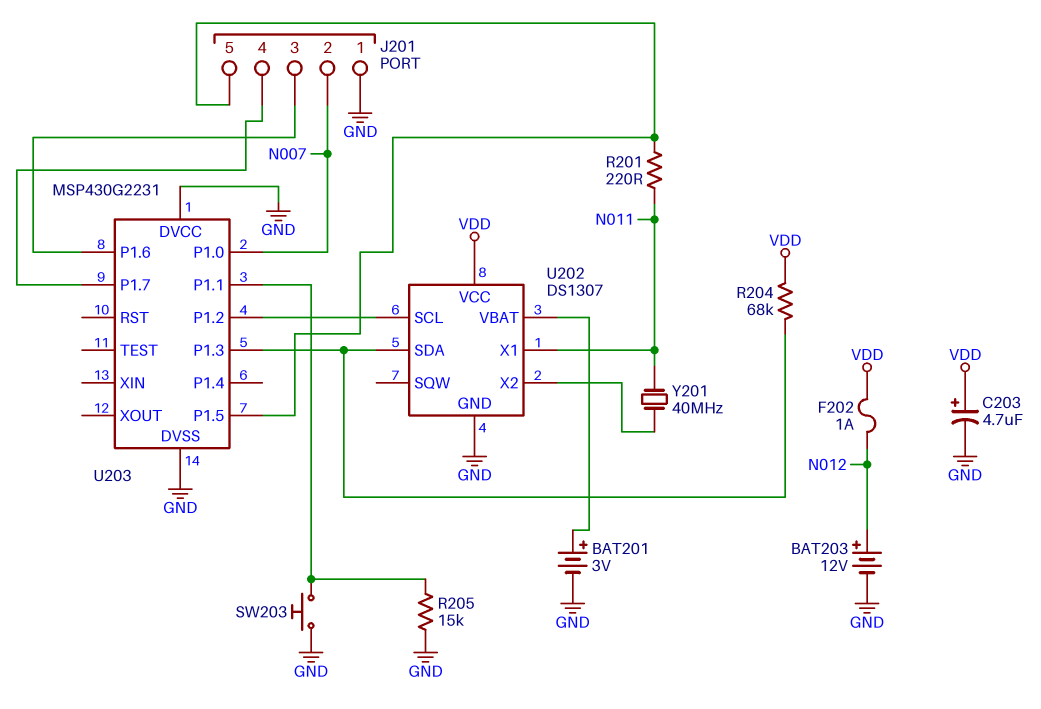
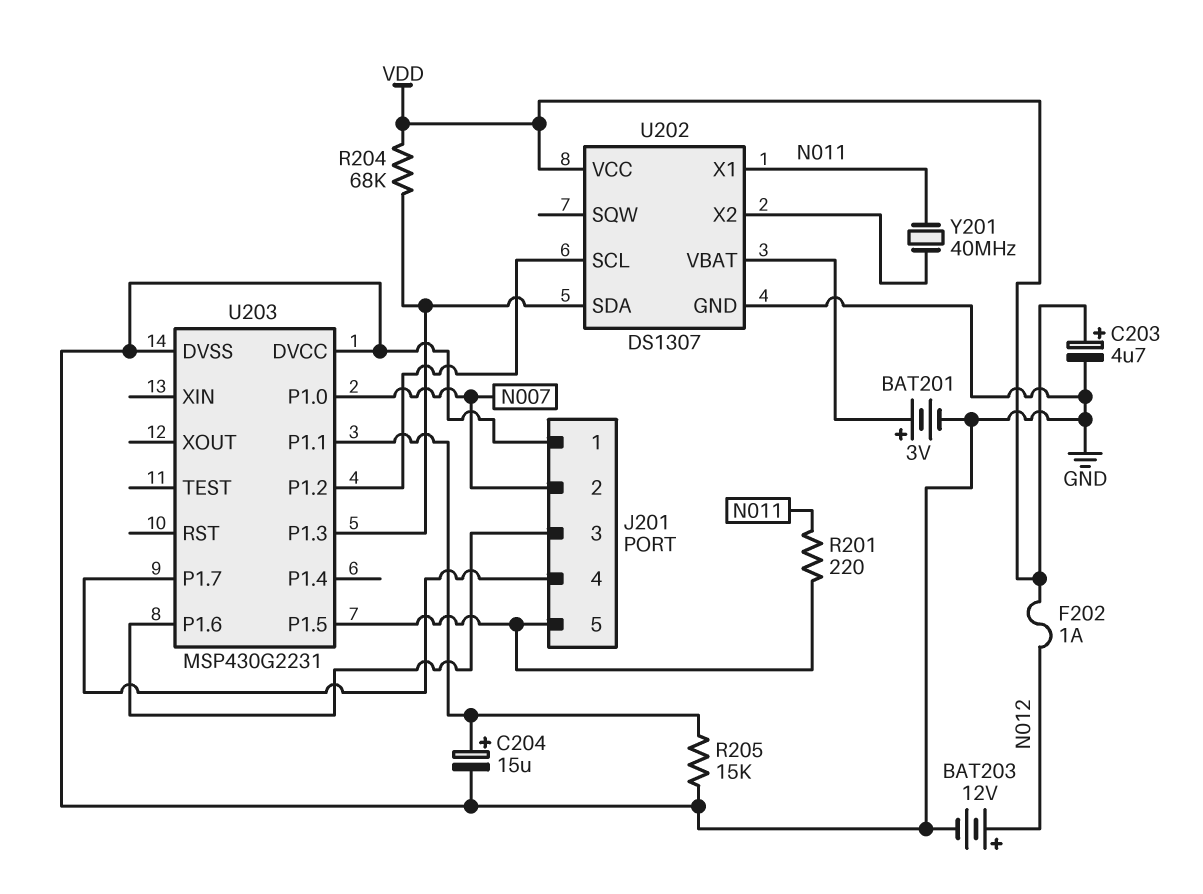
C204: none -> 15uF (plus U203/P1.1, minus GND)
SW203: button (GND, U203/P1.1) -> none

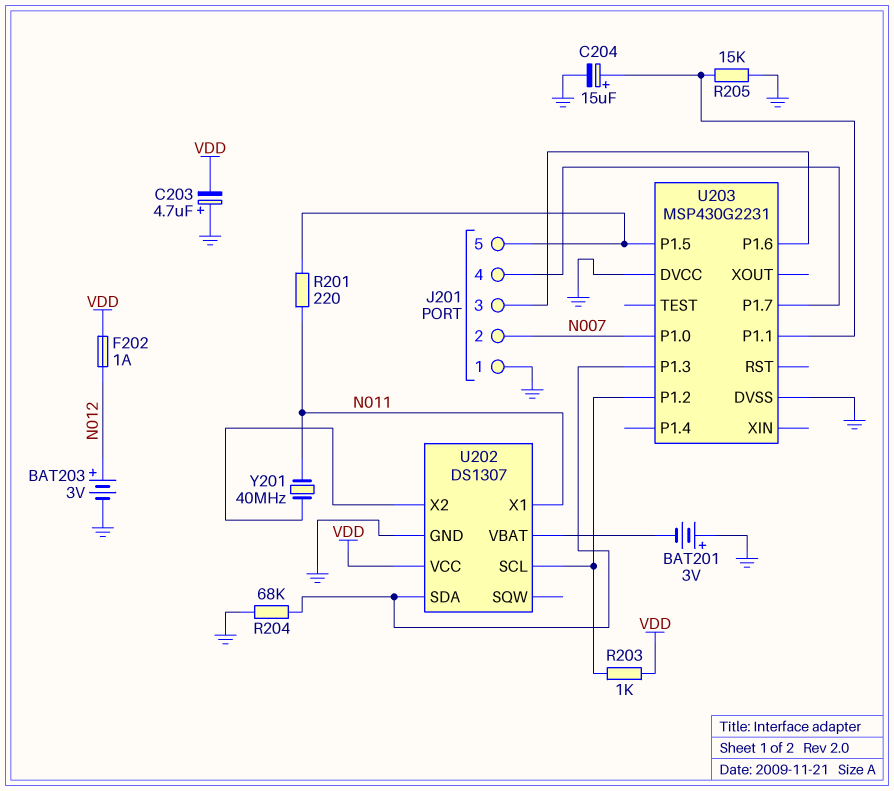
BAT201: 3V (plus U202/VBAT, minus GND) -> 3V (plus GND, minus U202/VBAT)
BAT203: 12V (plus N012, minus GND) -> 3V (plus N012, minus GND)
C203: 4.7uF (plus VDD, minus GND) -> 4.7uF (plus GND, minus VDD)
R203: none -> 1k (U202/SCL, VDD)
R204: 68k (U202/SDA, VDD) -> 68k (GND, U202/SDA)

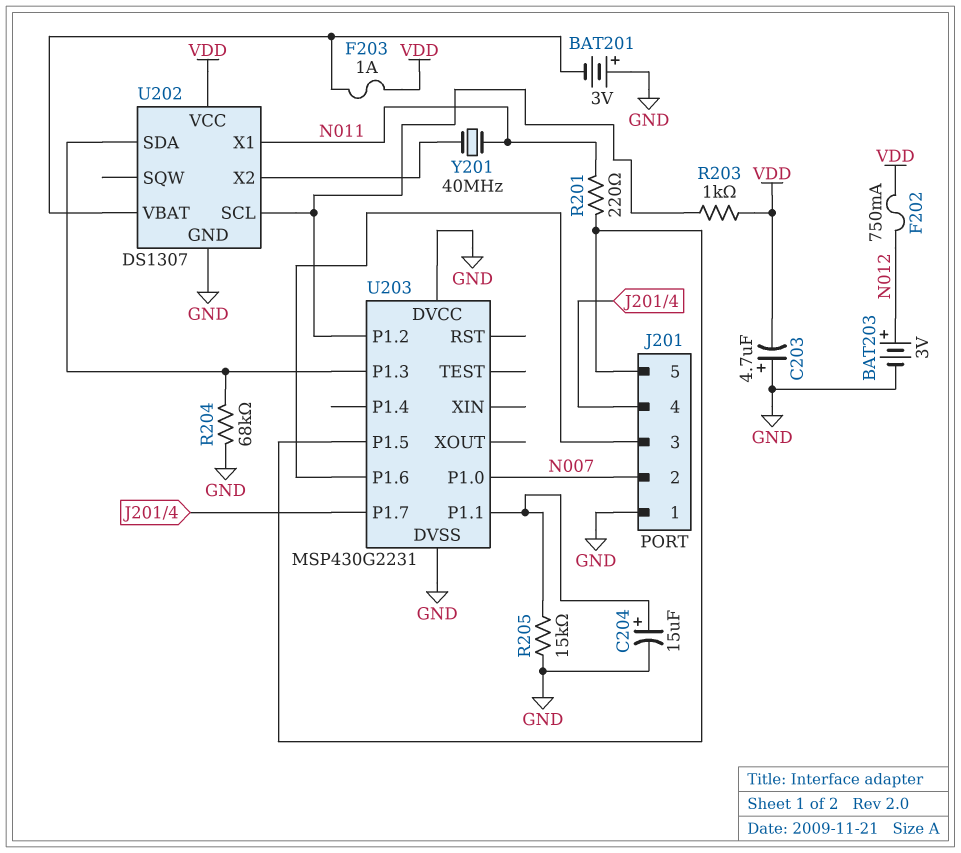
F202: 1A (N012, VDD) -> 750mA (N012, VDD)
F203: none -> 1A (U202/VBAT, VDD)

